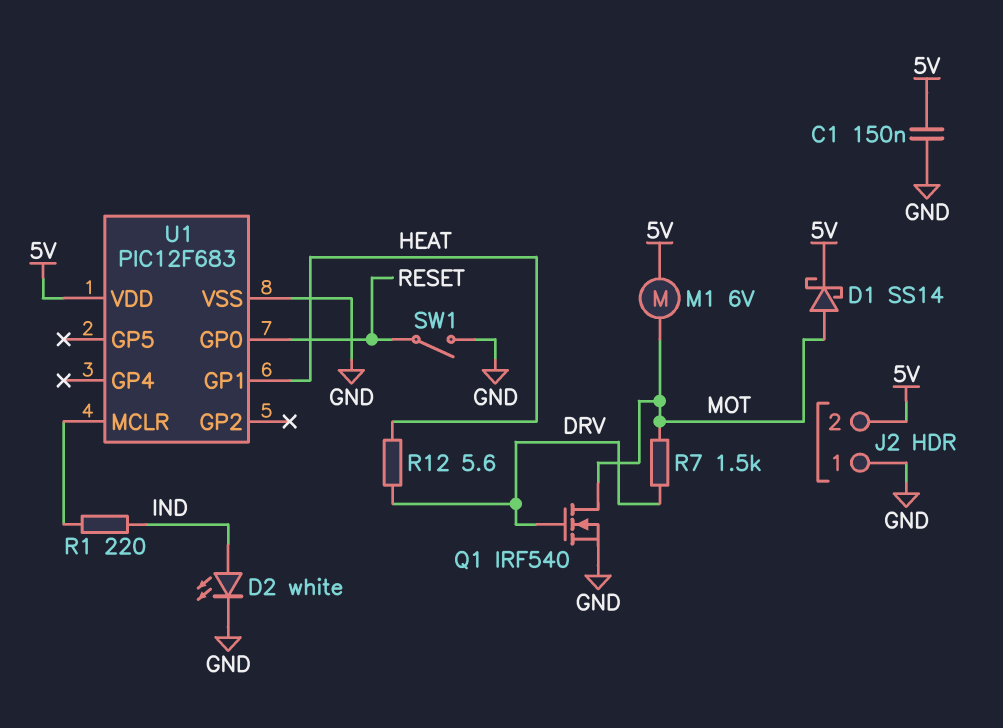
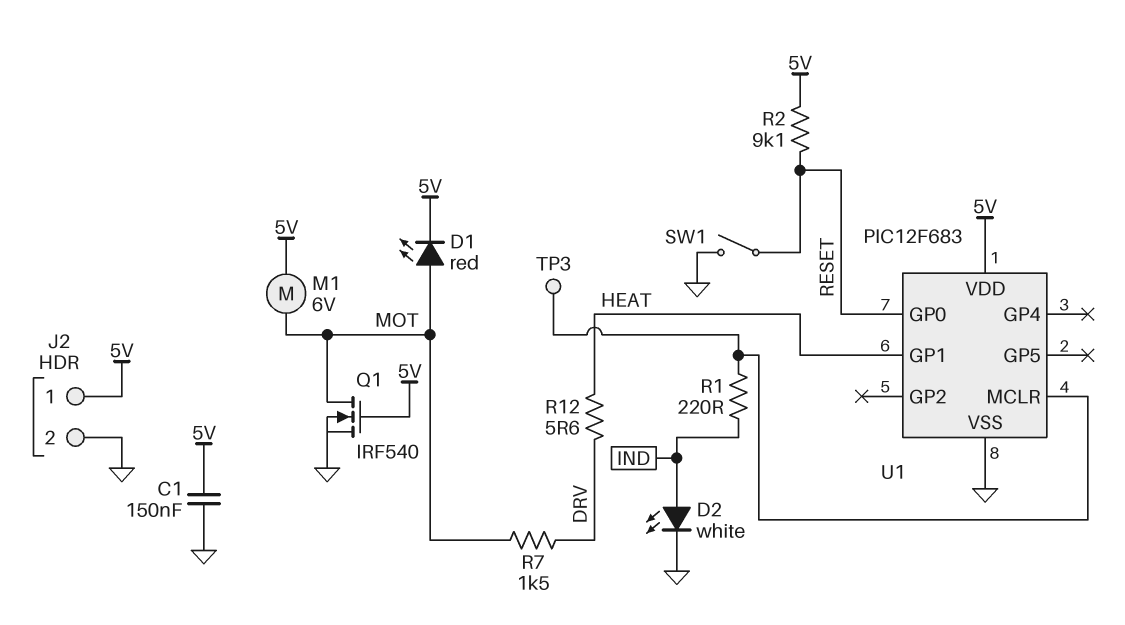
D1: schottky SS14 (A MOT, K 5V) -> LED red (A MOT, K 5V)
J2 pin 1: GND -> 5V
J2 pin 2: 5V -> GND
Q1: NMOS IRF540 (G DRV, D MOT, S GND) -> NMOS IRF540 (G 5V, D MOT, S GND)
R2: none -> 9.1k (5V, RESET)
TP3: none -> test point (U1/MCLR)

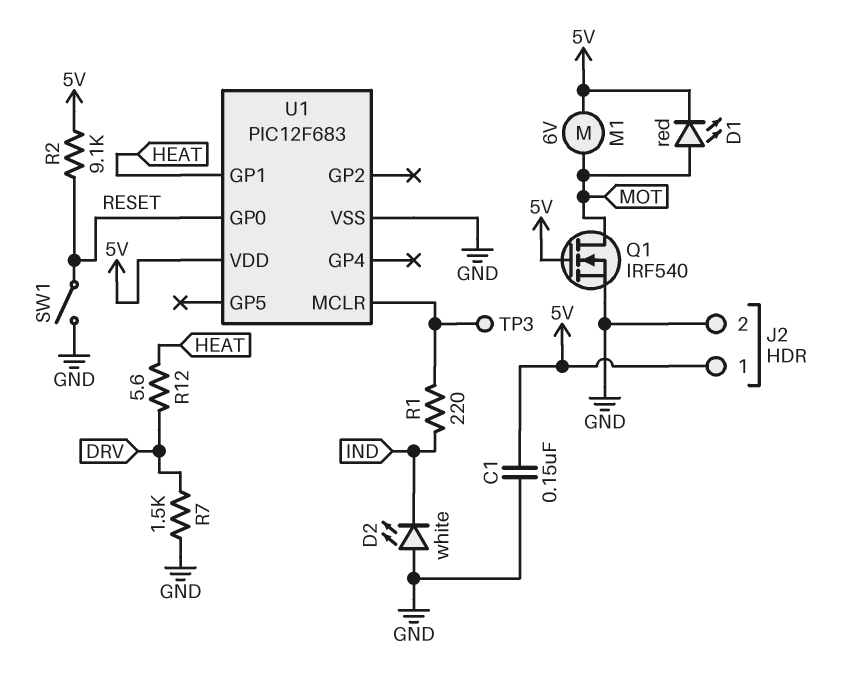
D2: LED white (A IND, K GND) -> LED white (A GND, K IND)
R7: 1.5k (DRV, MOT) -> 1.5k (DRV, GND)

